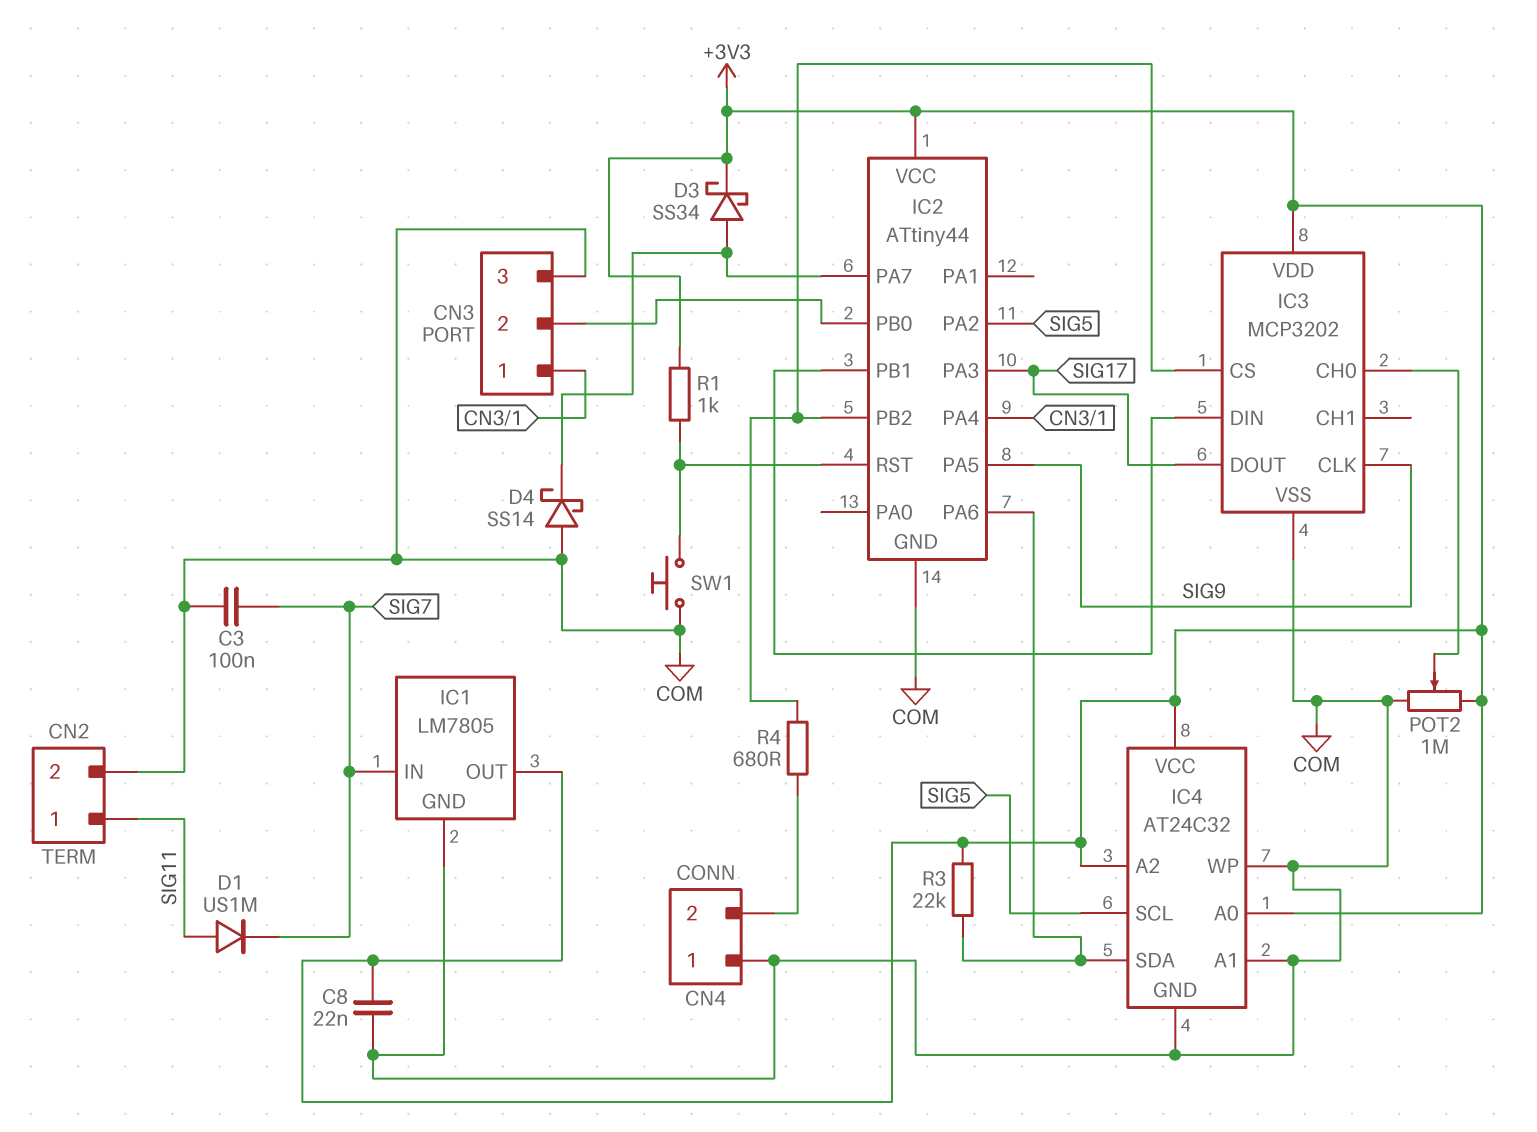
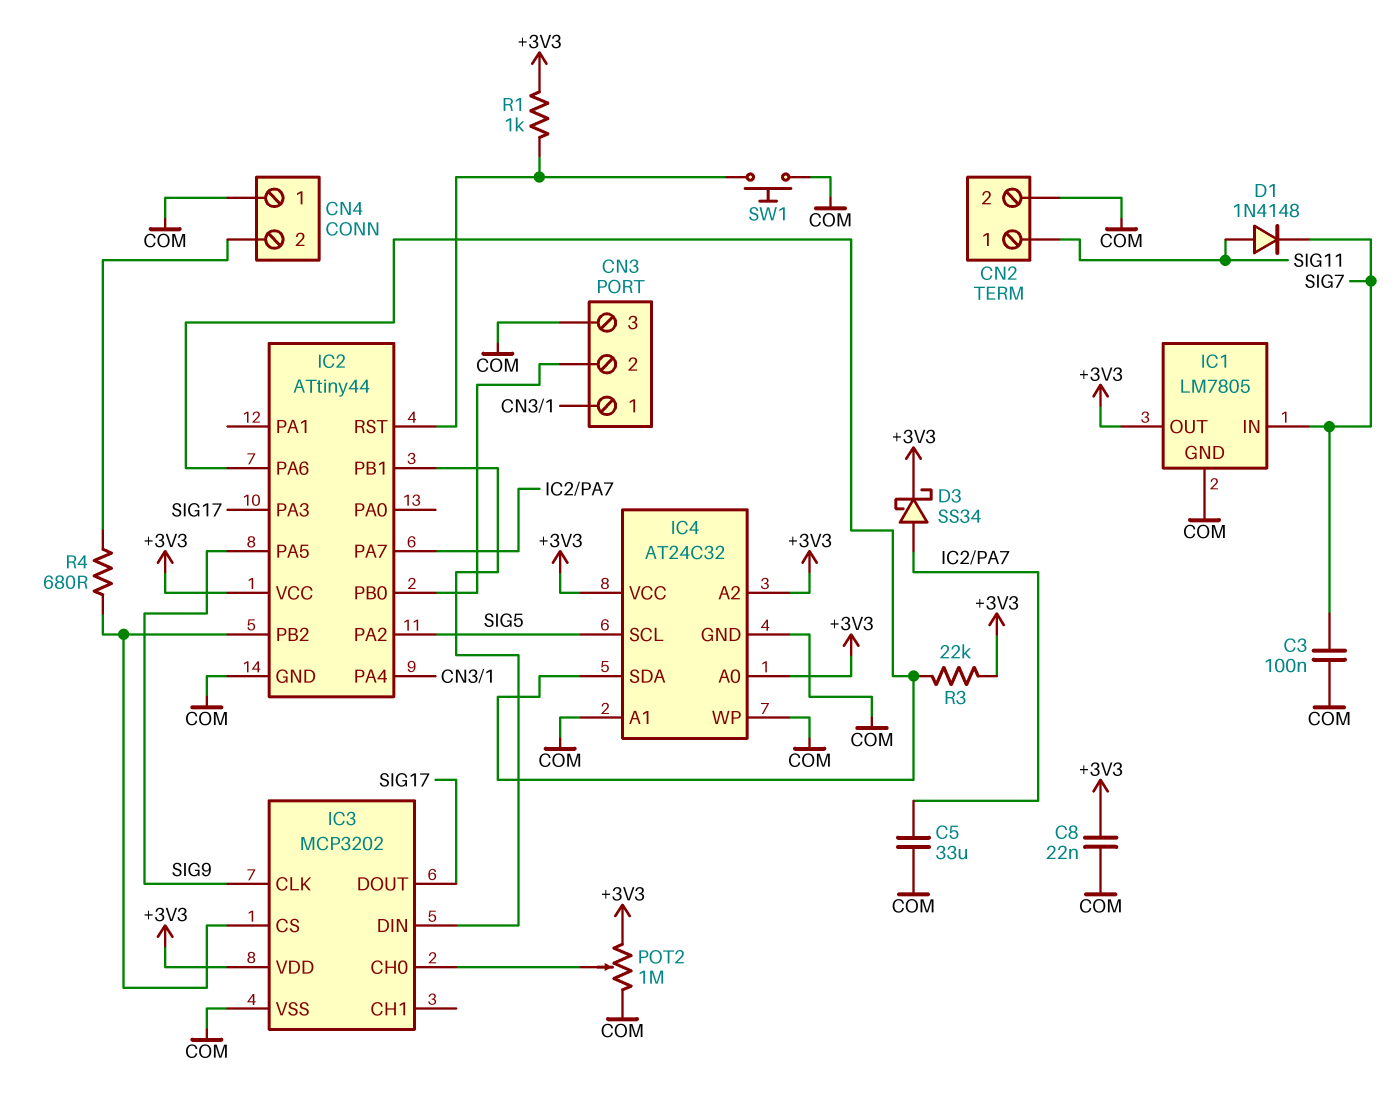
C5: none -> 33uF (COM, IC2/PA7)
D1: diode US1M (A SIG11, K SIG7) -> diode 1N4148 (A SIG11, K SIG7)
D4: schottky SS14 (A COM, K IC2/PA7) -> none

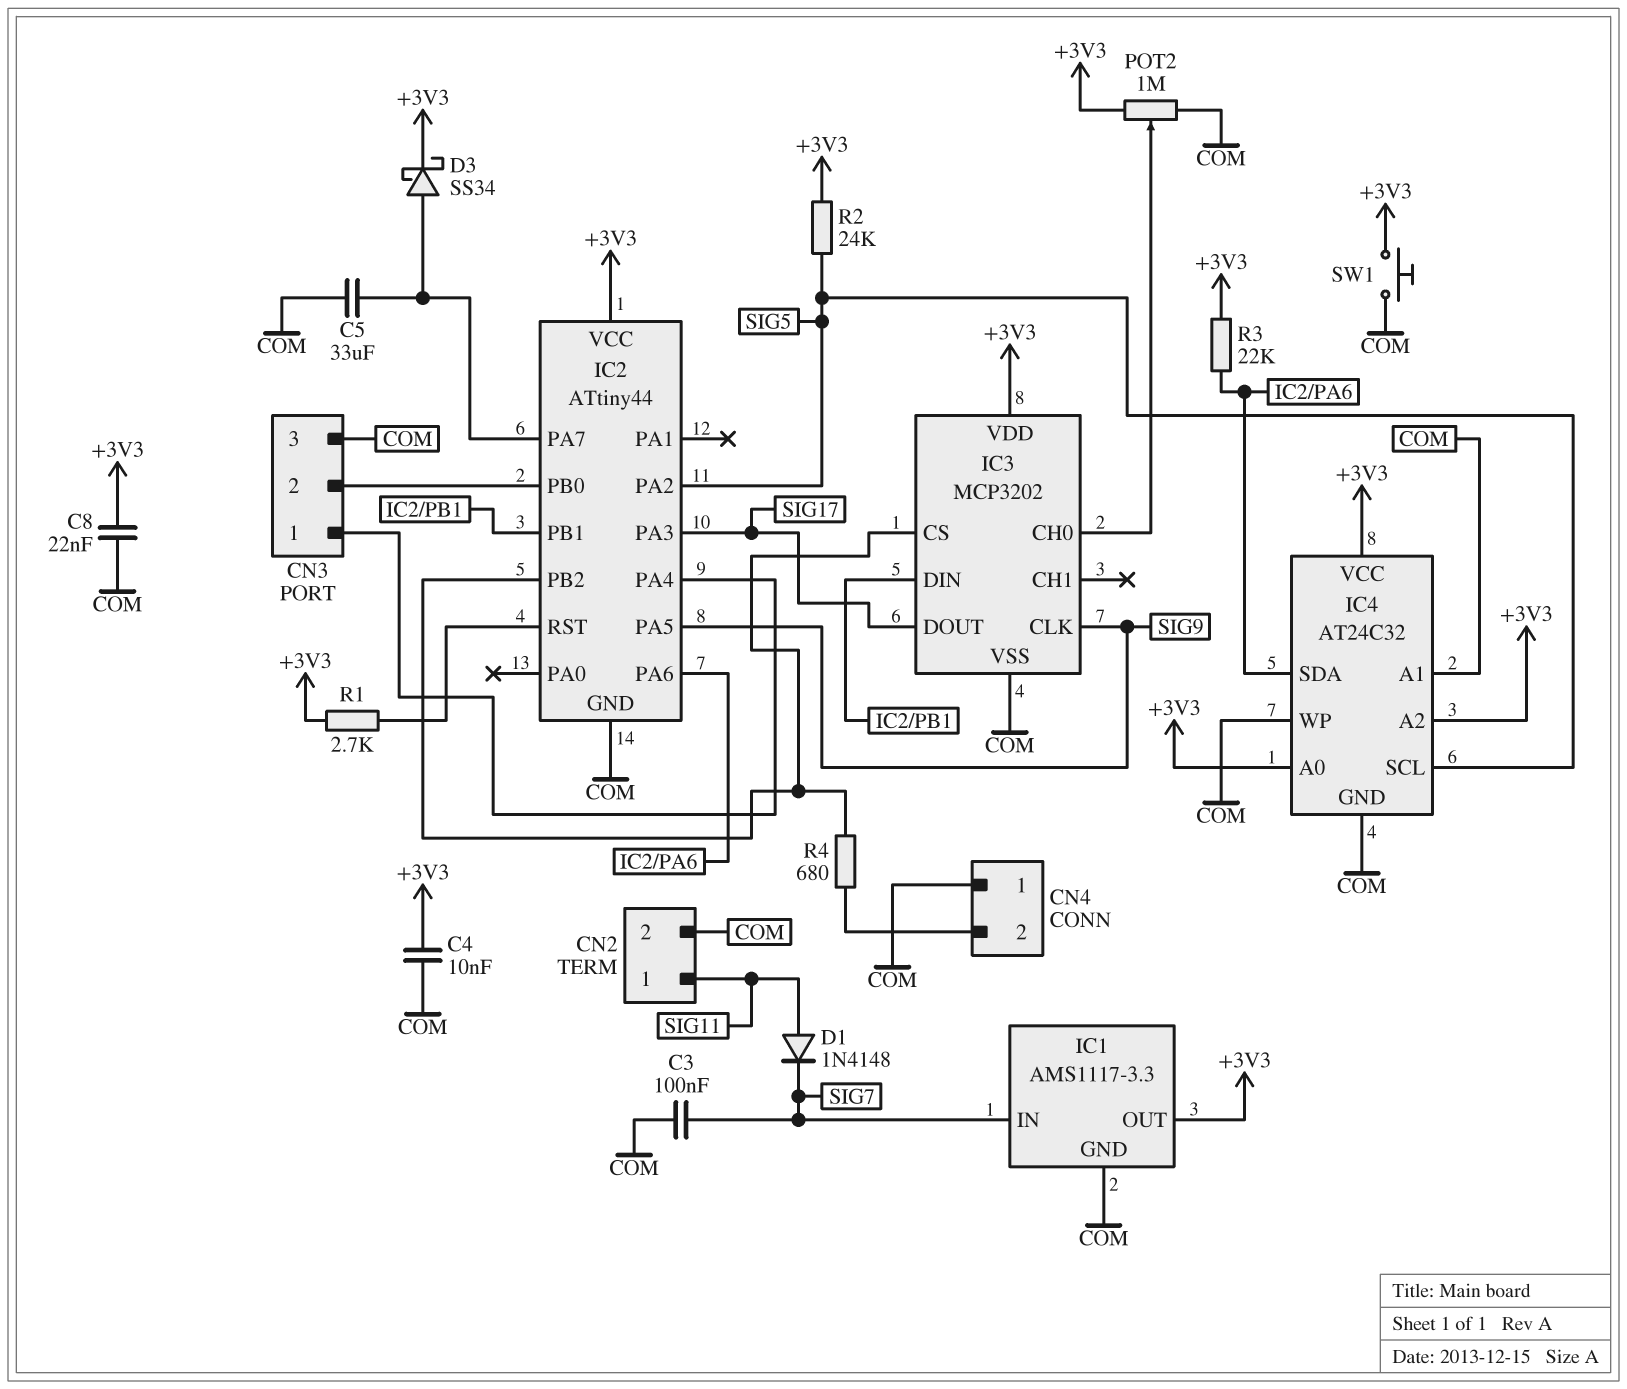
C4: none -> 10nF (+3V3, COM)
IC1: LM7805 -> AMS1117-3.3
R1: 1k (+3V3, IC2/RST) -> 2.7k (+3V3, IC2/RST)
R2: none -> 24k (+3V3, SIG5)
SW1: button (COM, IC2/RST) -> button (+3V3, COM)

